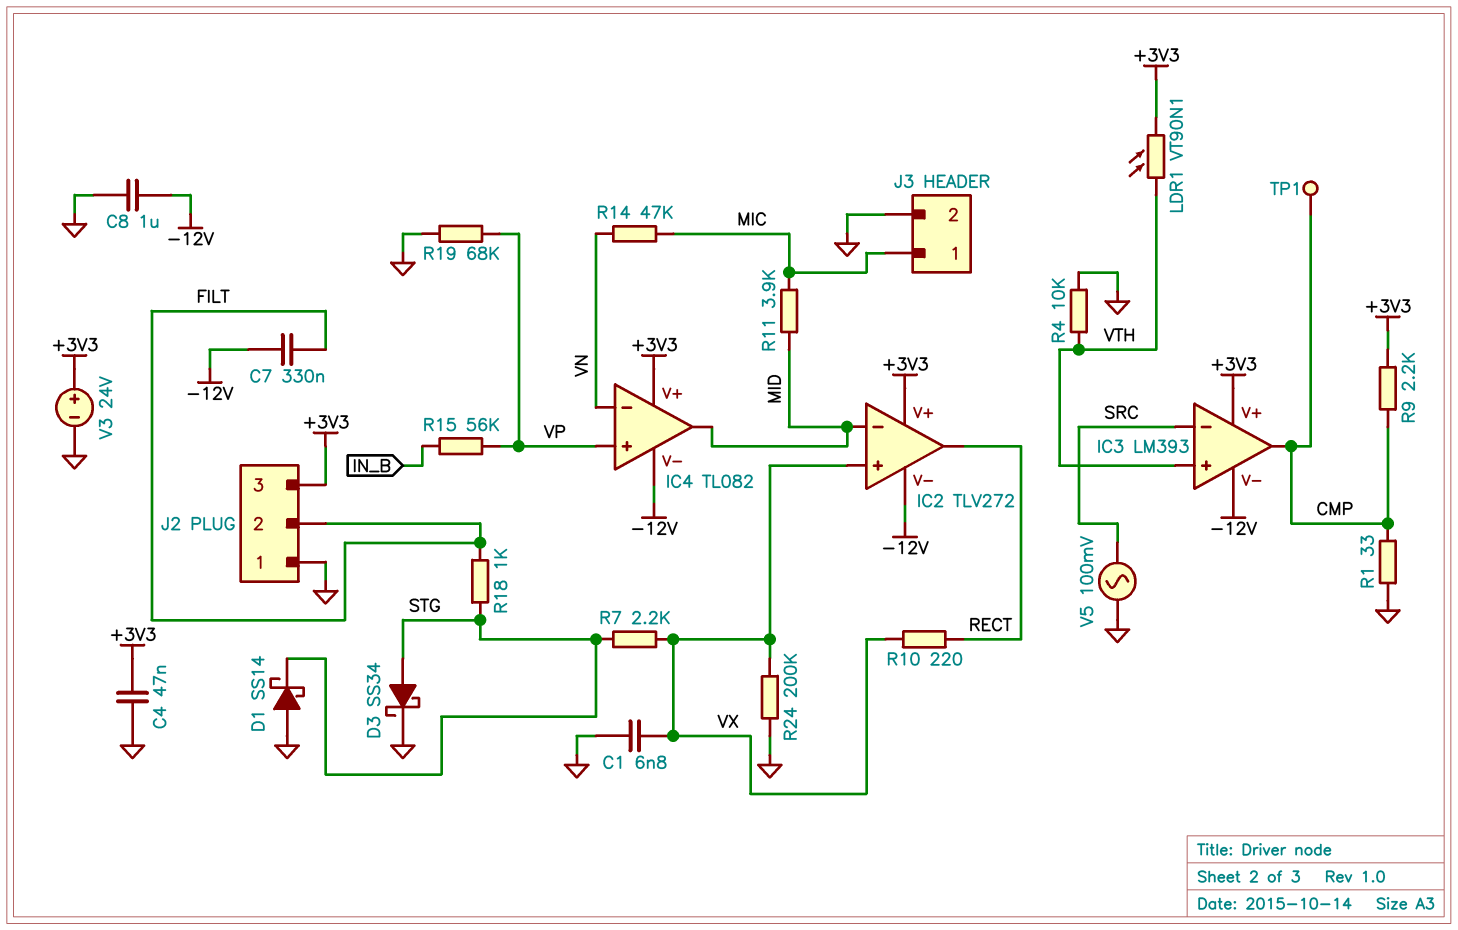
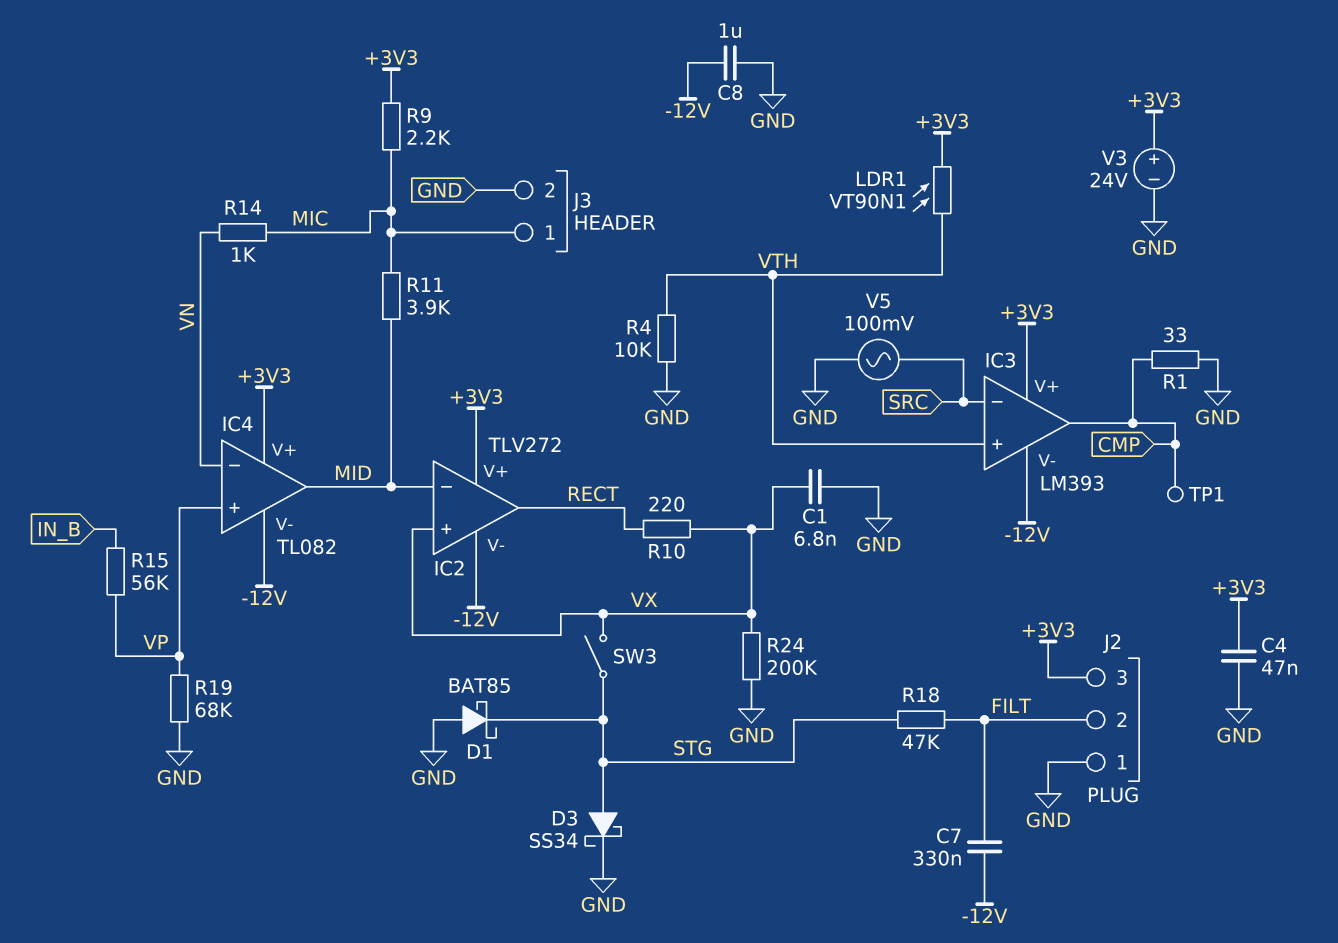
D1: schottky SS14 (A GND, K STG) -> schottky BAT85 (A GND, K STG)
R7: 2.2k (STG, VX) -> none
R9: 2.2k (+3V3, CMP) -> 2.2k (+3V3, MIC)
R14: 47k (MIC, VN) -> 1k (MIC, VN)
R18: 1k (FILT, STG) -> 47k (FILT, STG)
SW3: none -> switch (STG, VX)

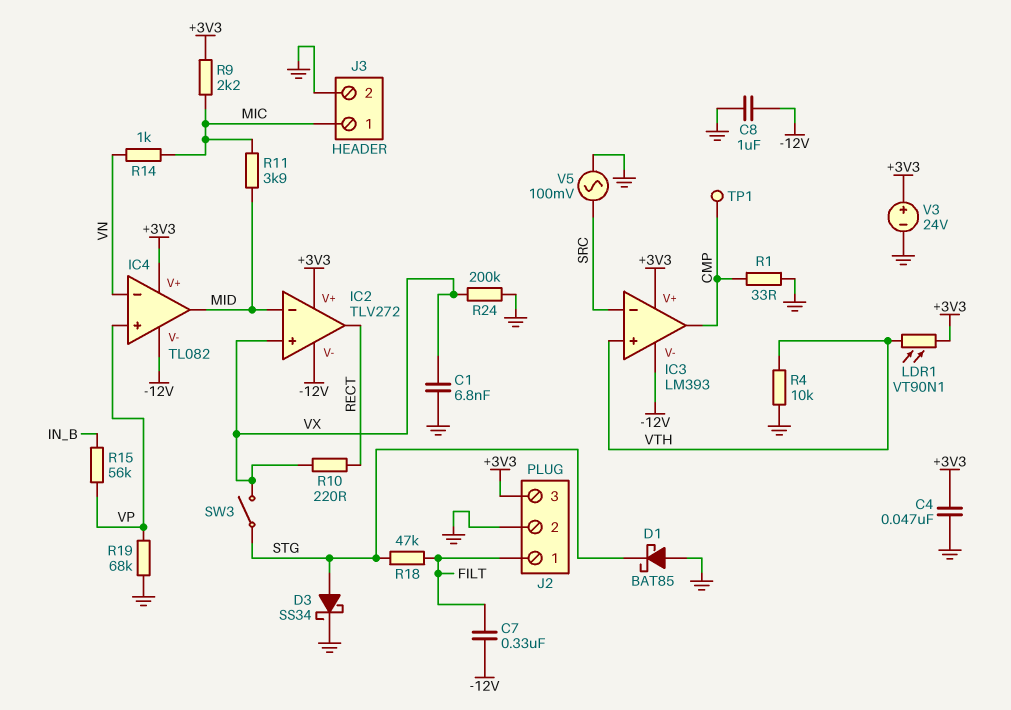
J2 pin 1: GND -> FILT
J2 pin 2: FILT -> GND

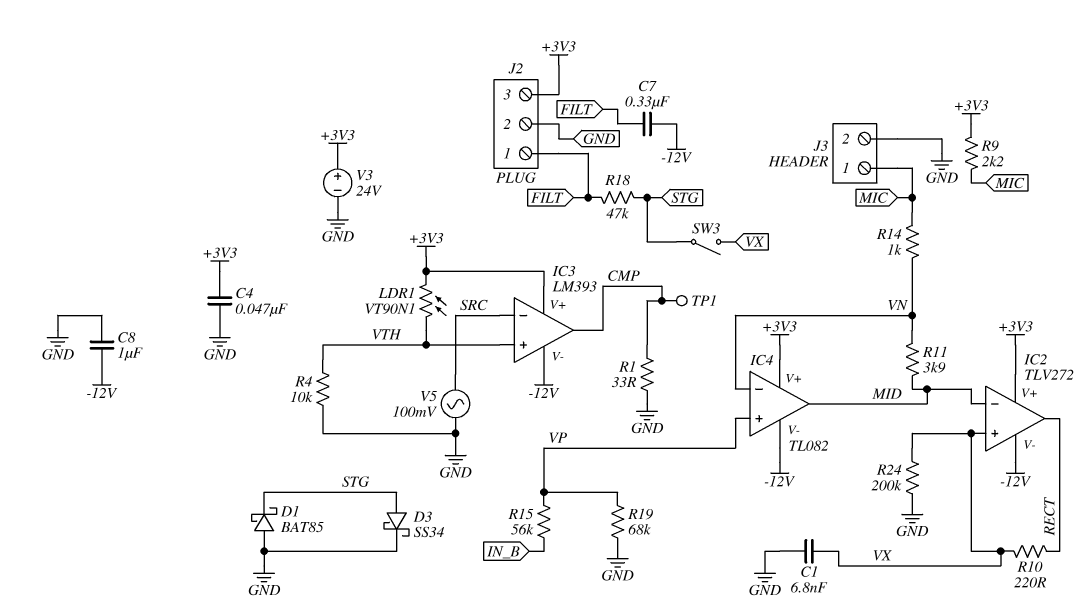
R11: 3.9k (MIC, MID) -> 3.9k (MID, VN)

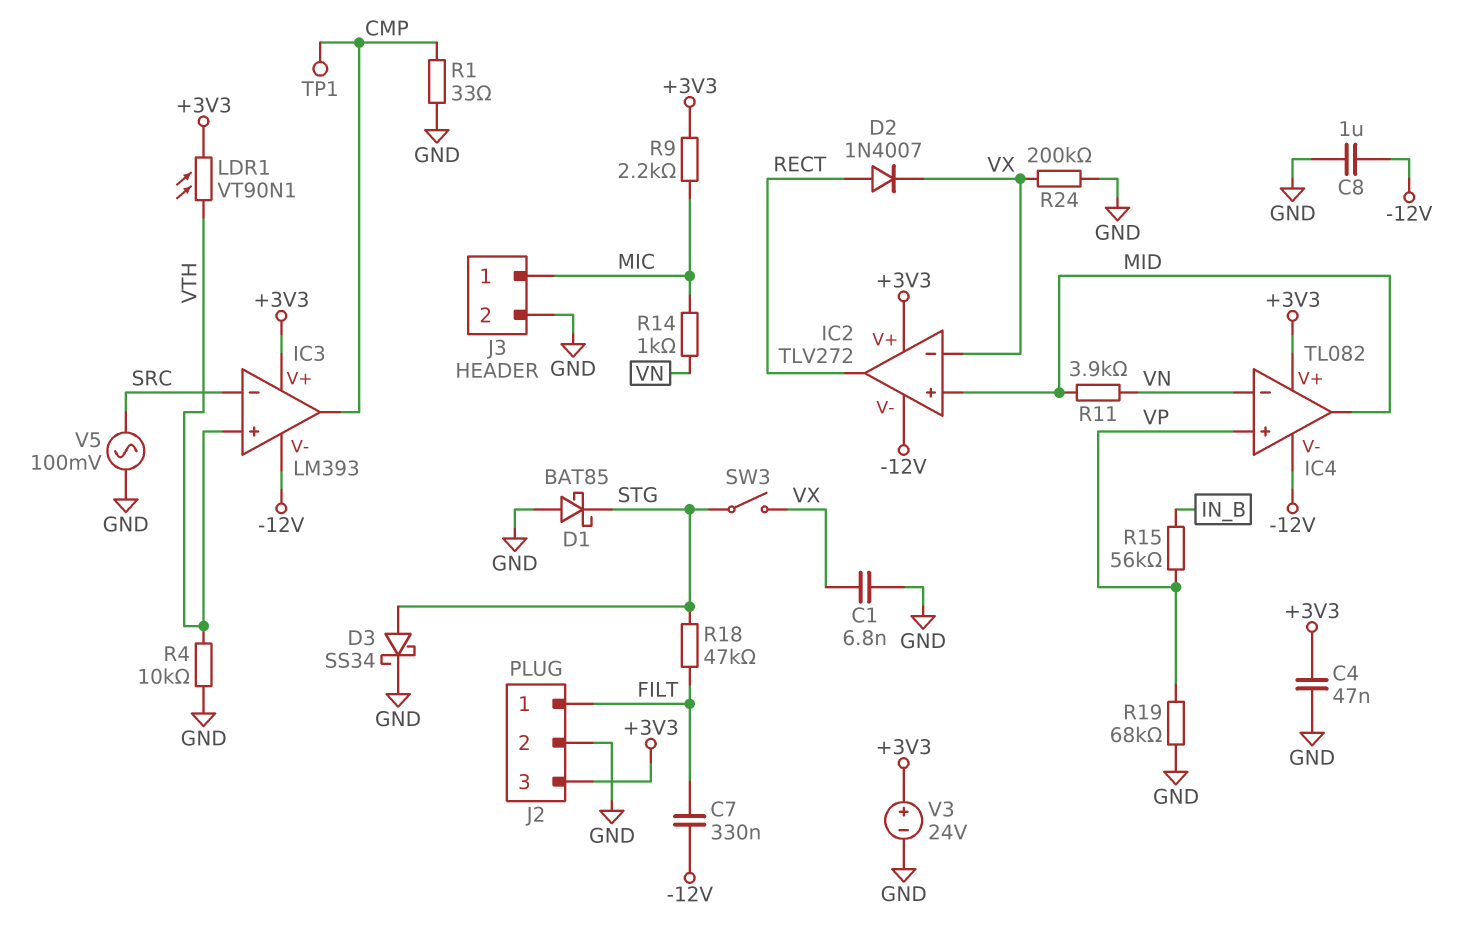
D2: none -> diode 1N4007 (A RECT, K VX)
IC2 pin in+: VX -> MID
IC2 pin in-: MID -> VX
R10: 220 (RECT, VX) -> none

